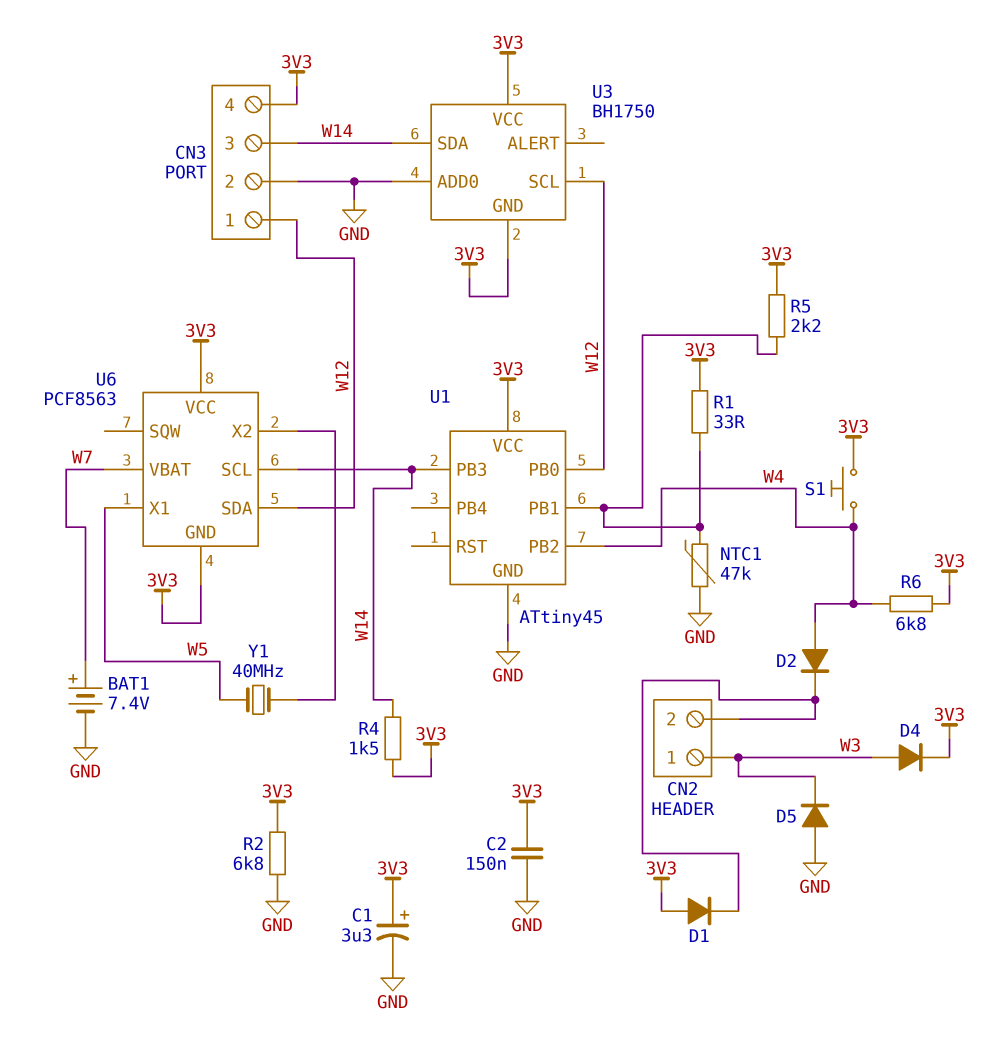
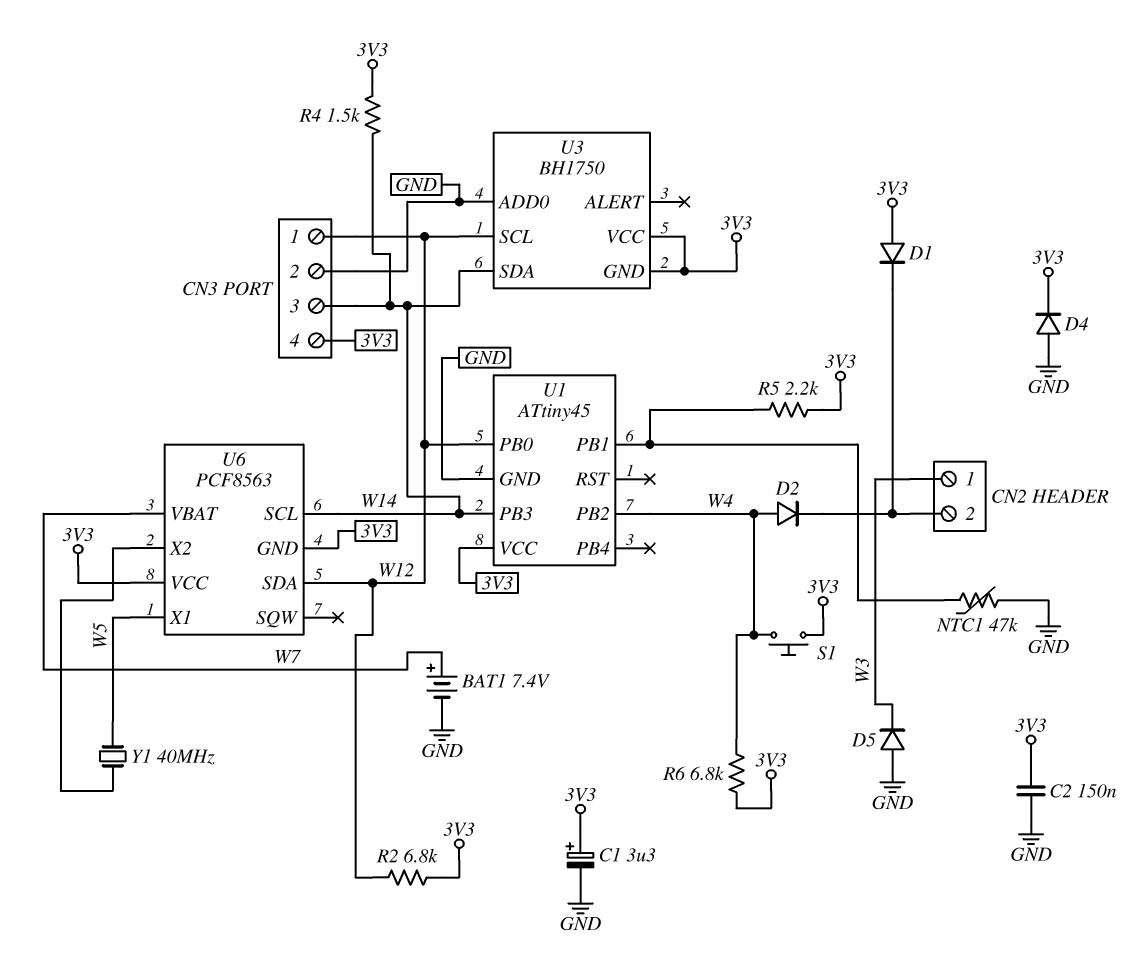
D4: diode (A W3, K 3V3) -> diode (A GND, K 3V3)
R1: 33 (3V3, U1/PB1) -> none
R2: 6.8k (3V3, GND) -> 6.8k (3V3, W12)

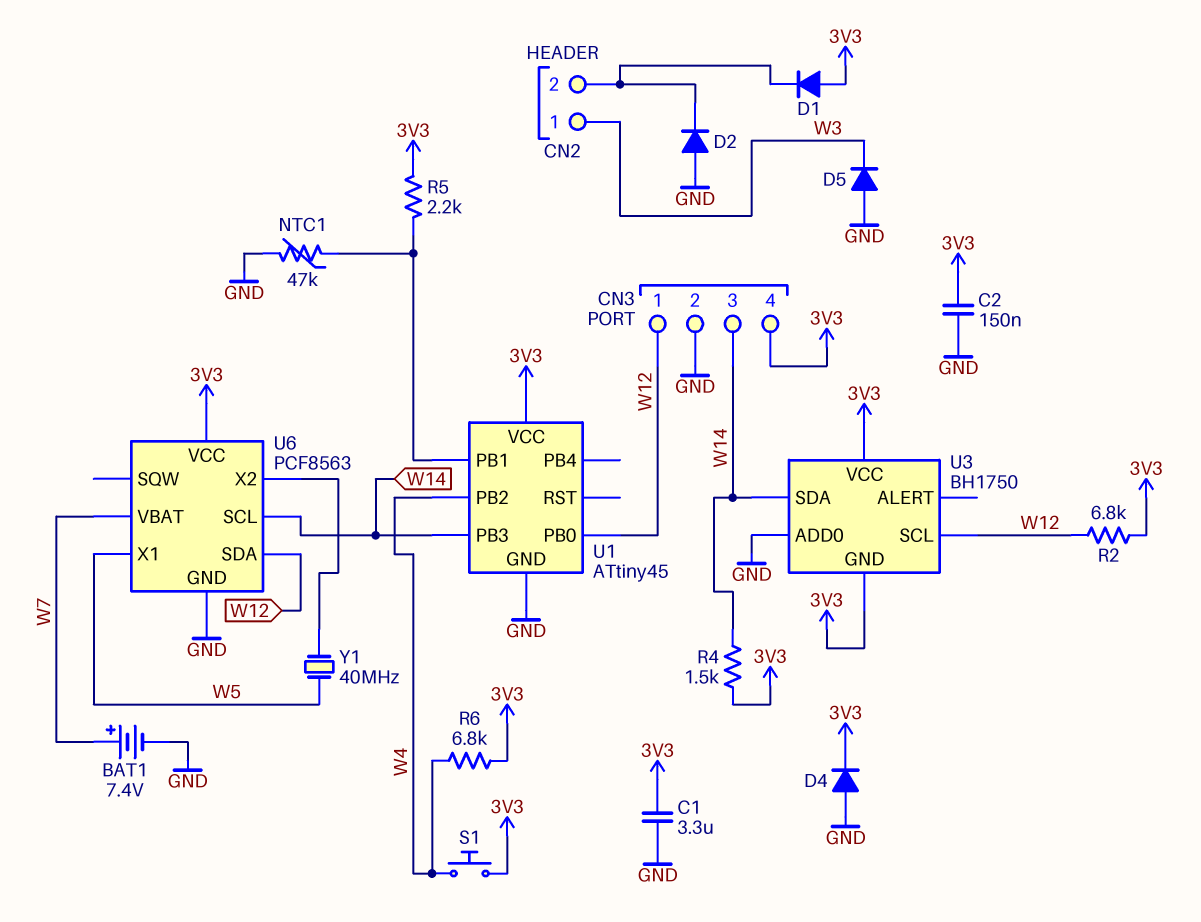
C1: 3.3uF (plus 3V3, minus GND) -> 3.3uF (3V3, GND)
D2: diode (A W4, K CN2/2) -> diode (A GND, K CN2/2)
U6 pin GND: 3V3 -> GND

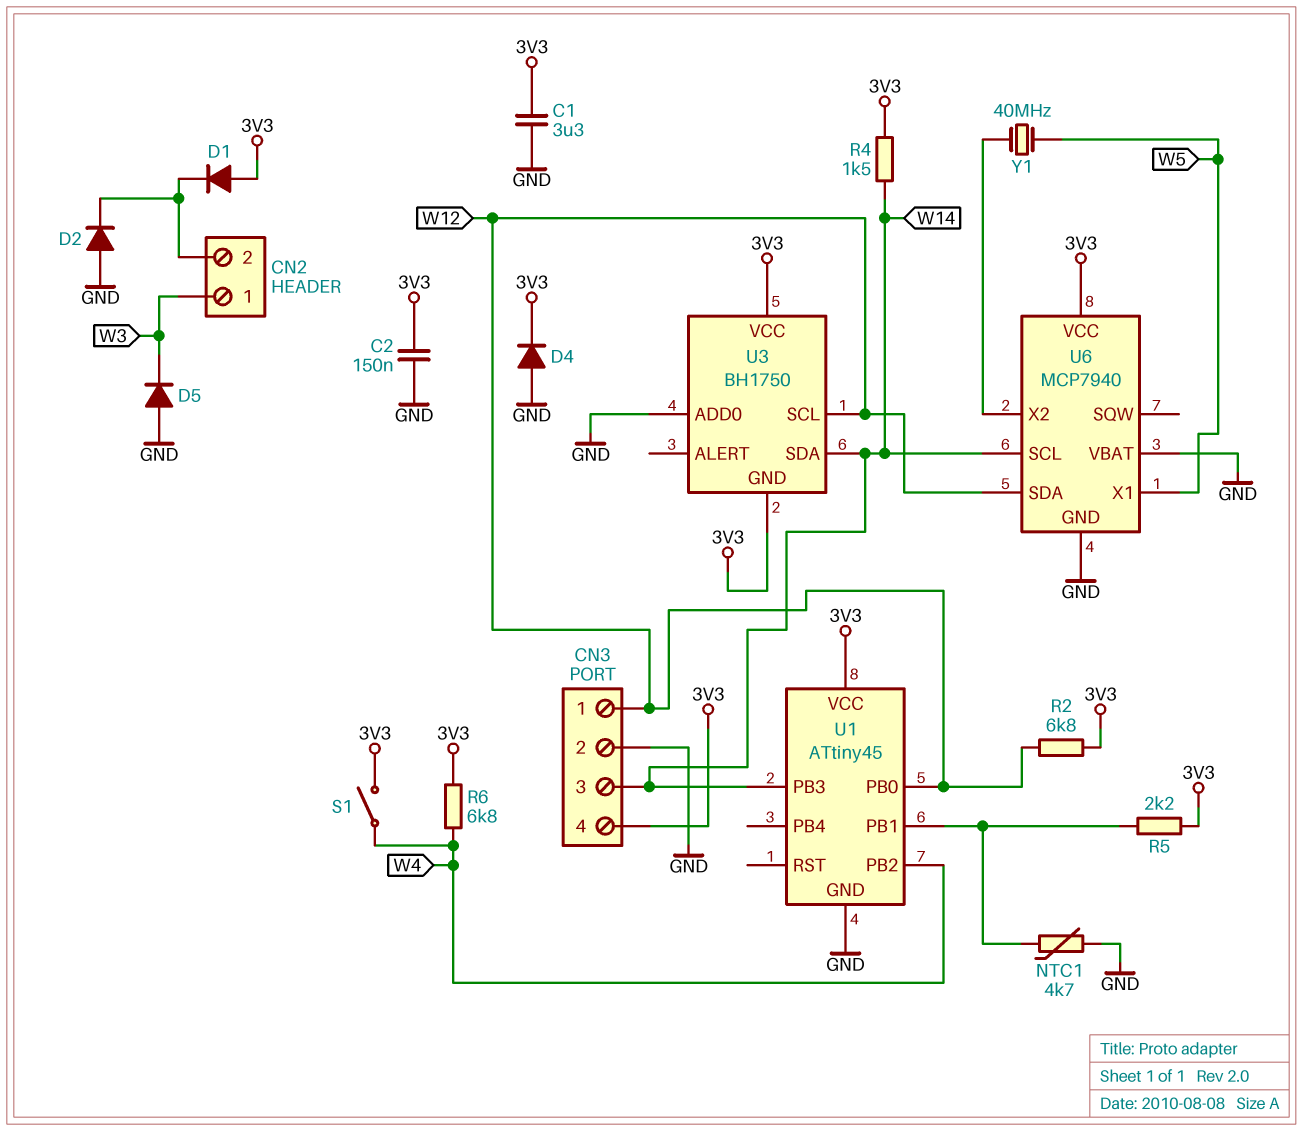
BAT1: 7.4V (plus W7, minus GND) -> none
NTC1: 47k (GND, U1/PB1) -> 4.7k (GND, U1/PB1)
S1: button (3V3, W4) -> switch (3V3, W4)
U6: PCF8563 -> MCP7940
U6 pin VBAT: W7 -> GND

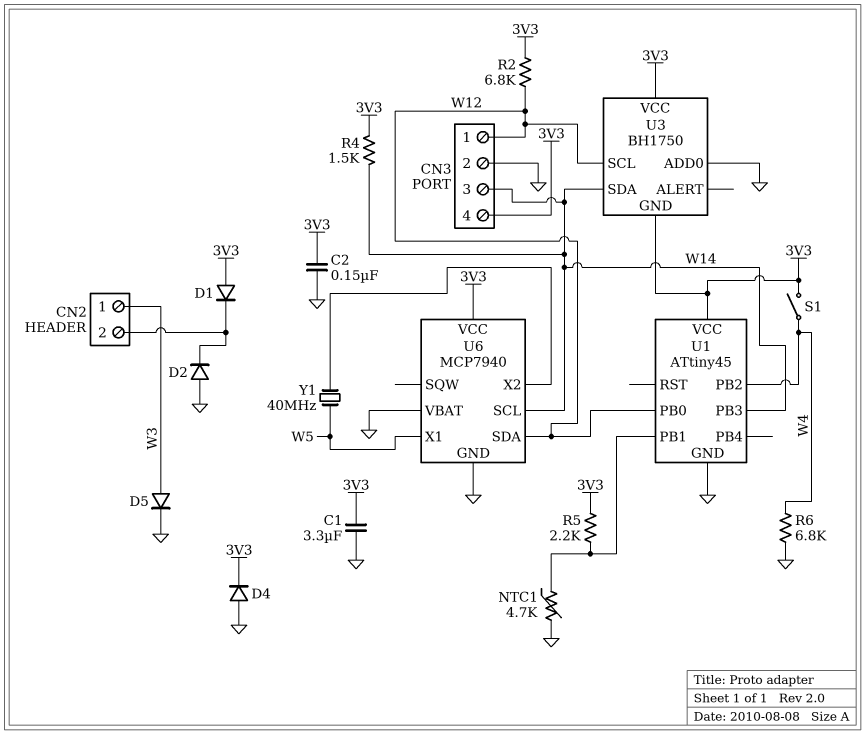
D5: diode (A GND, K W3) -> diode (A W3, K GND)
R6: 6.8k (3V3, W4) -> 6.8k (GND, W4)

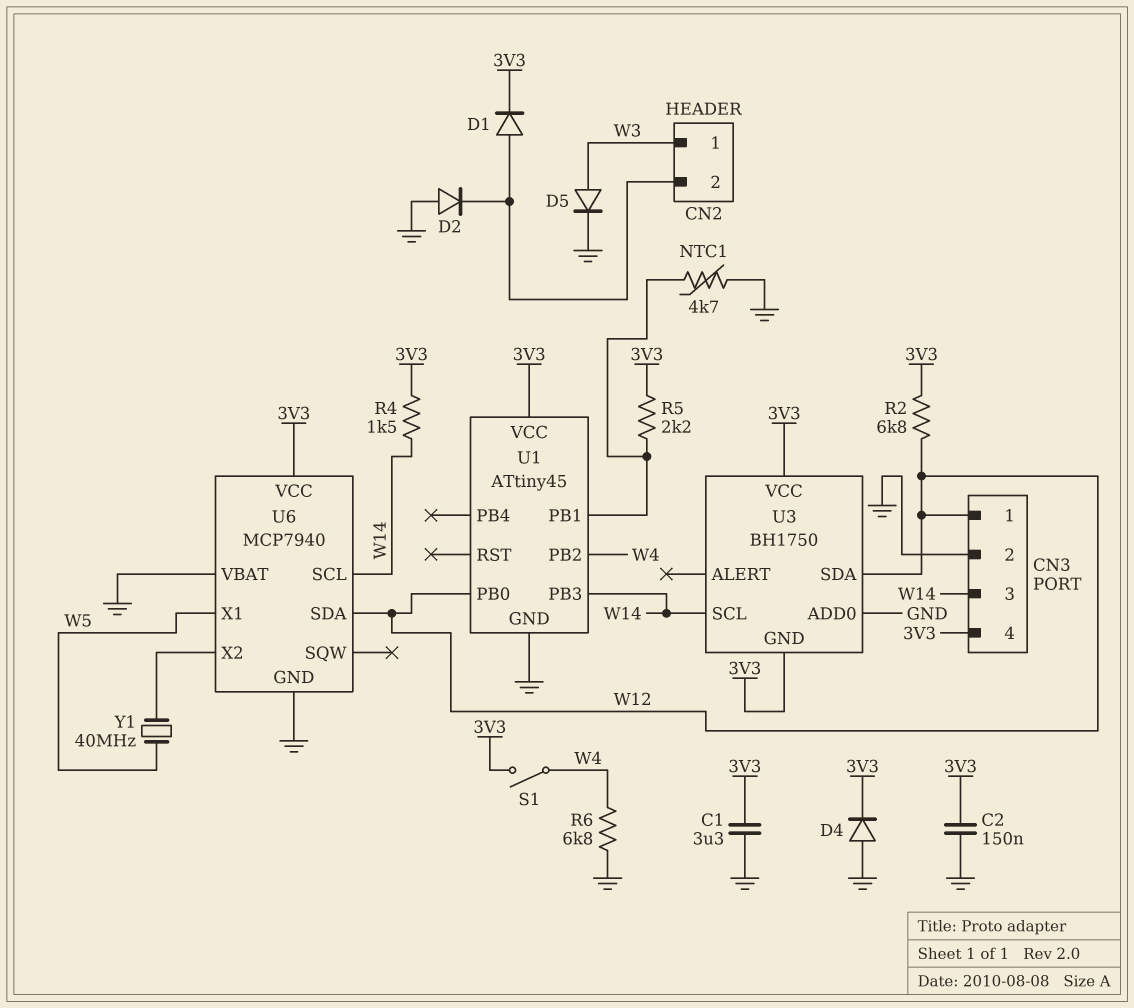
D1: diode (A 3V3, K CN2/2) -> diode (A CN2/2, K 3V3)
U3 pin SCL: W12 -> W14
U3 pin SDA: W14 -> W12

